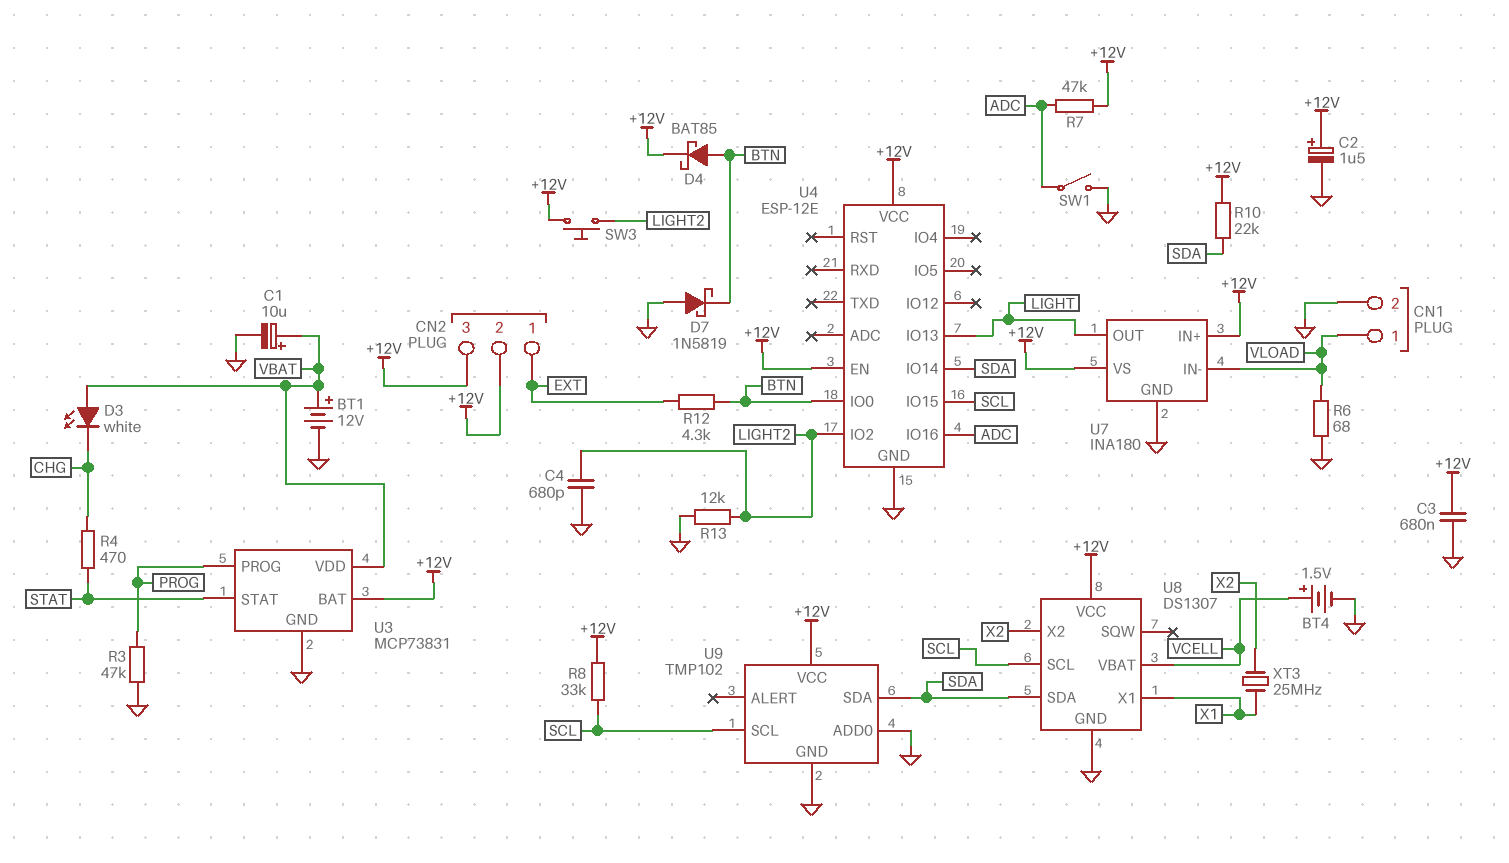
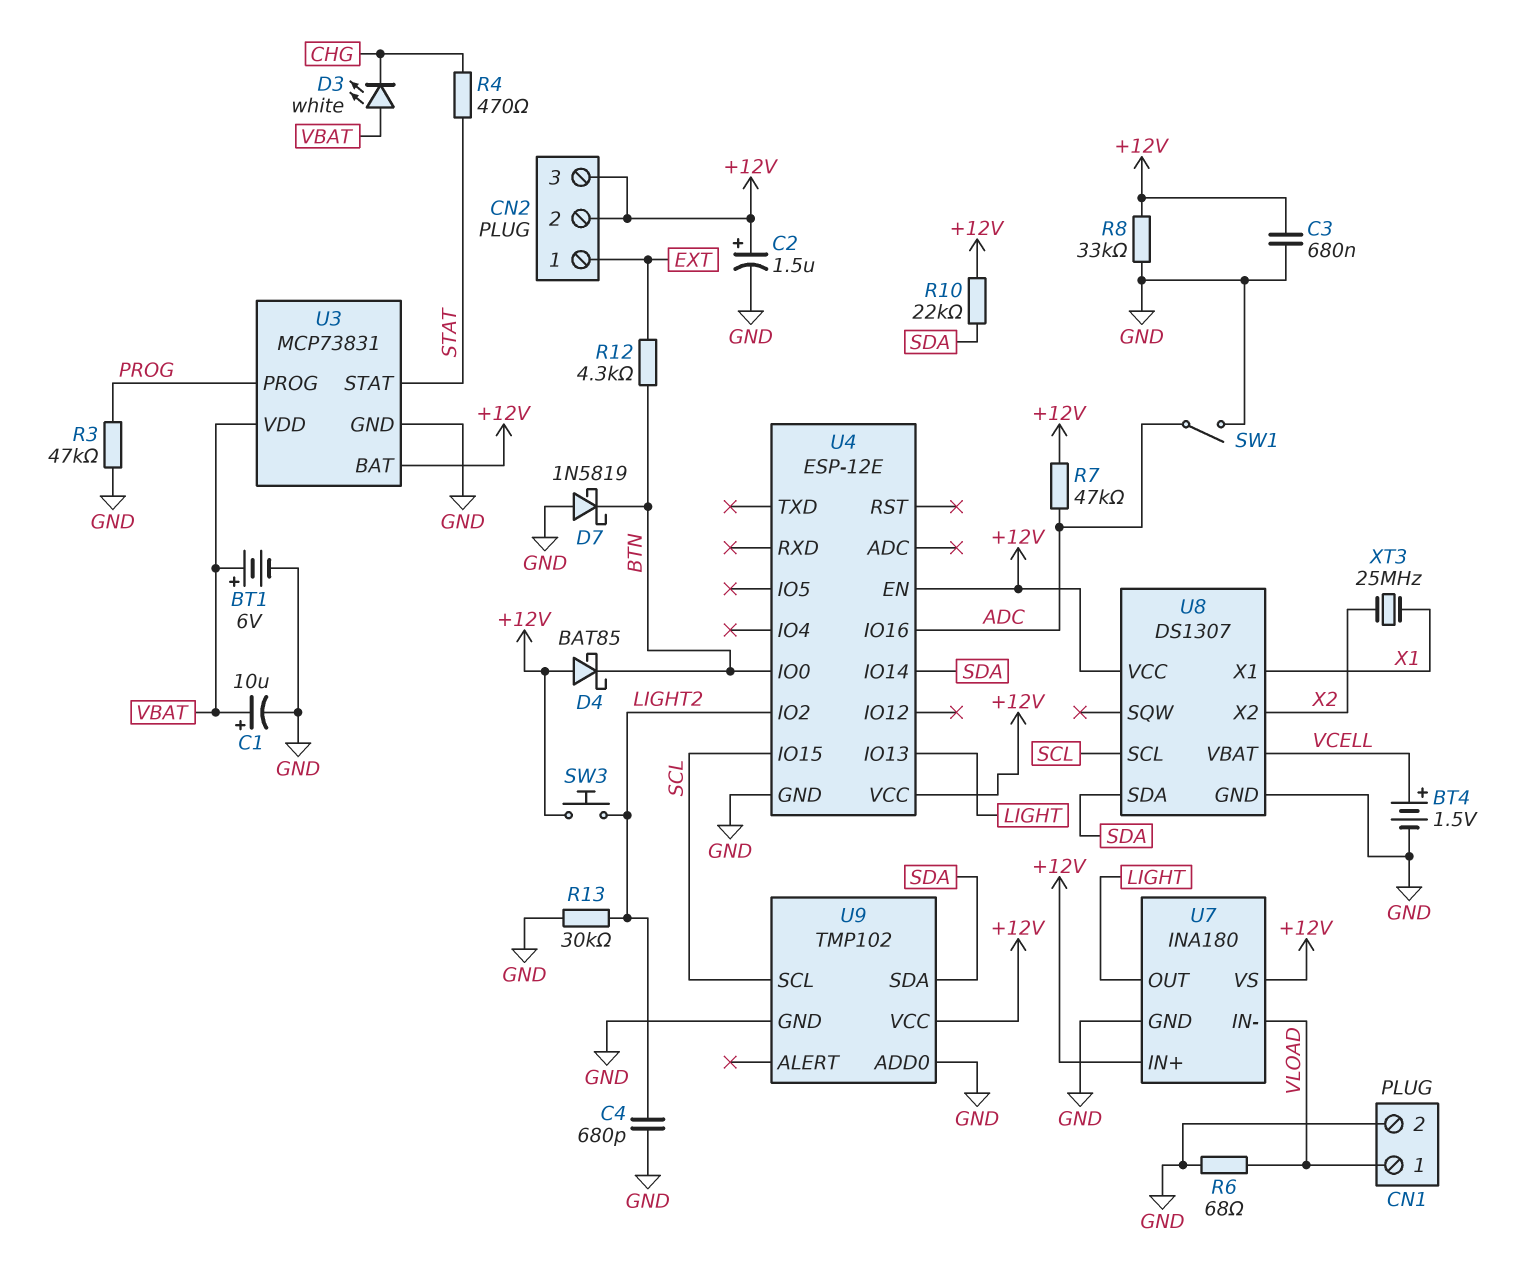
BT1: 12V (plus VBAT, minus GND) -> 6V (plus VBAT, minus GND)
D4: schottky BAT85 (A BTN, K +12V) -> schottky BAT85 (A +12V, K BTN)
R8: 33k (+12V, SCL) -> 33k (+12V, GND)
R13: 12k (GND, LIGHT2) -> 30k (GND, LIGHT2)

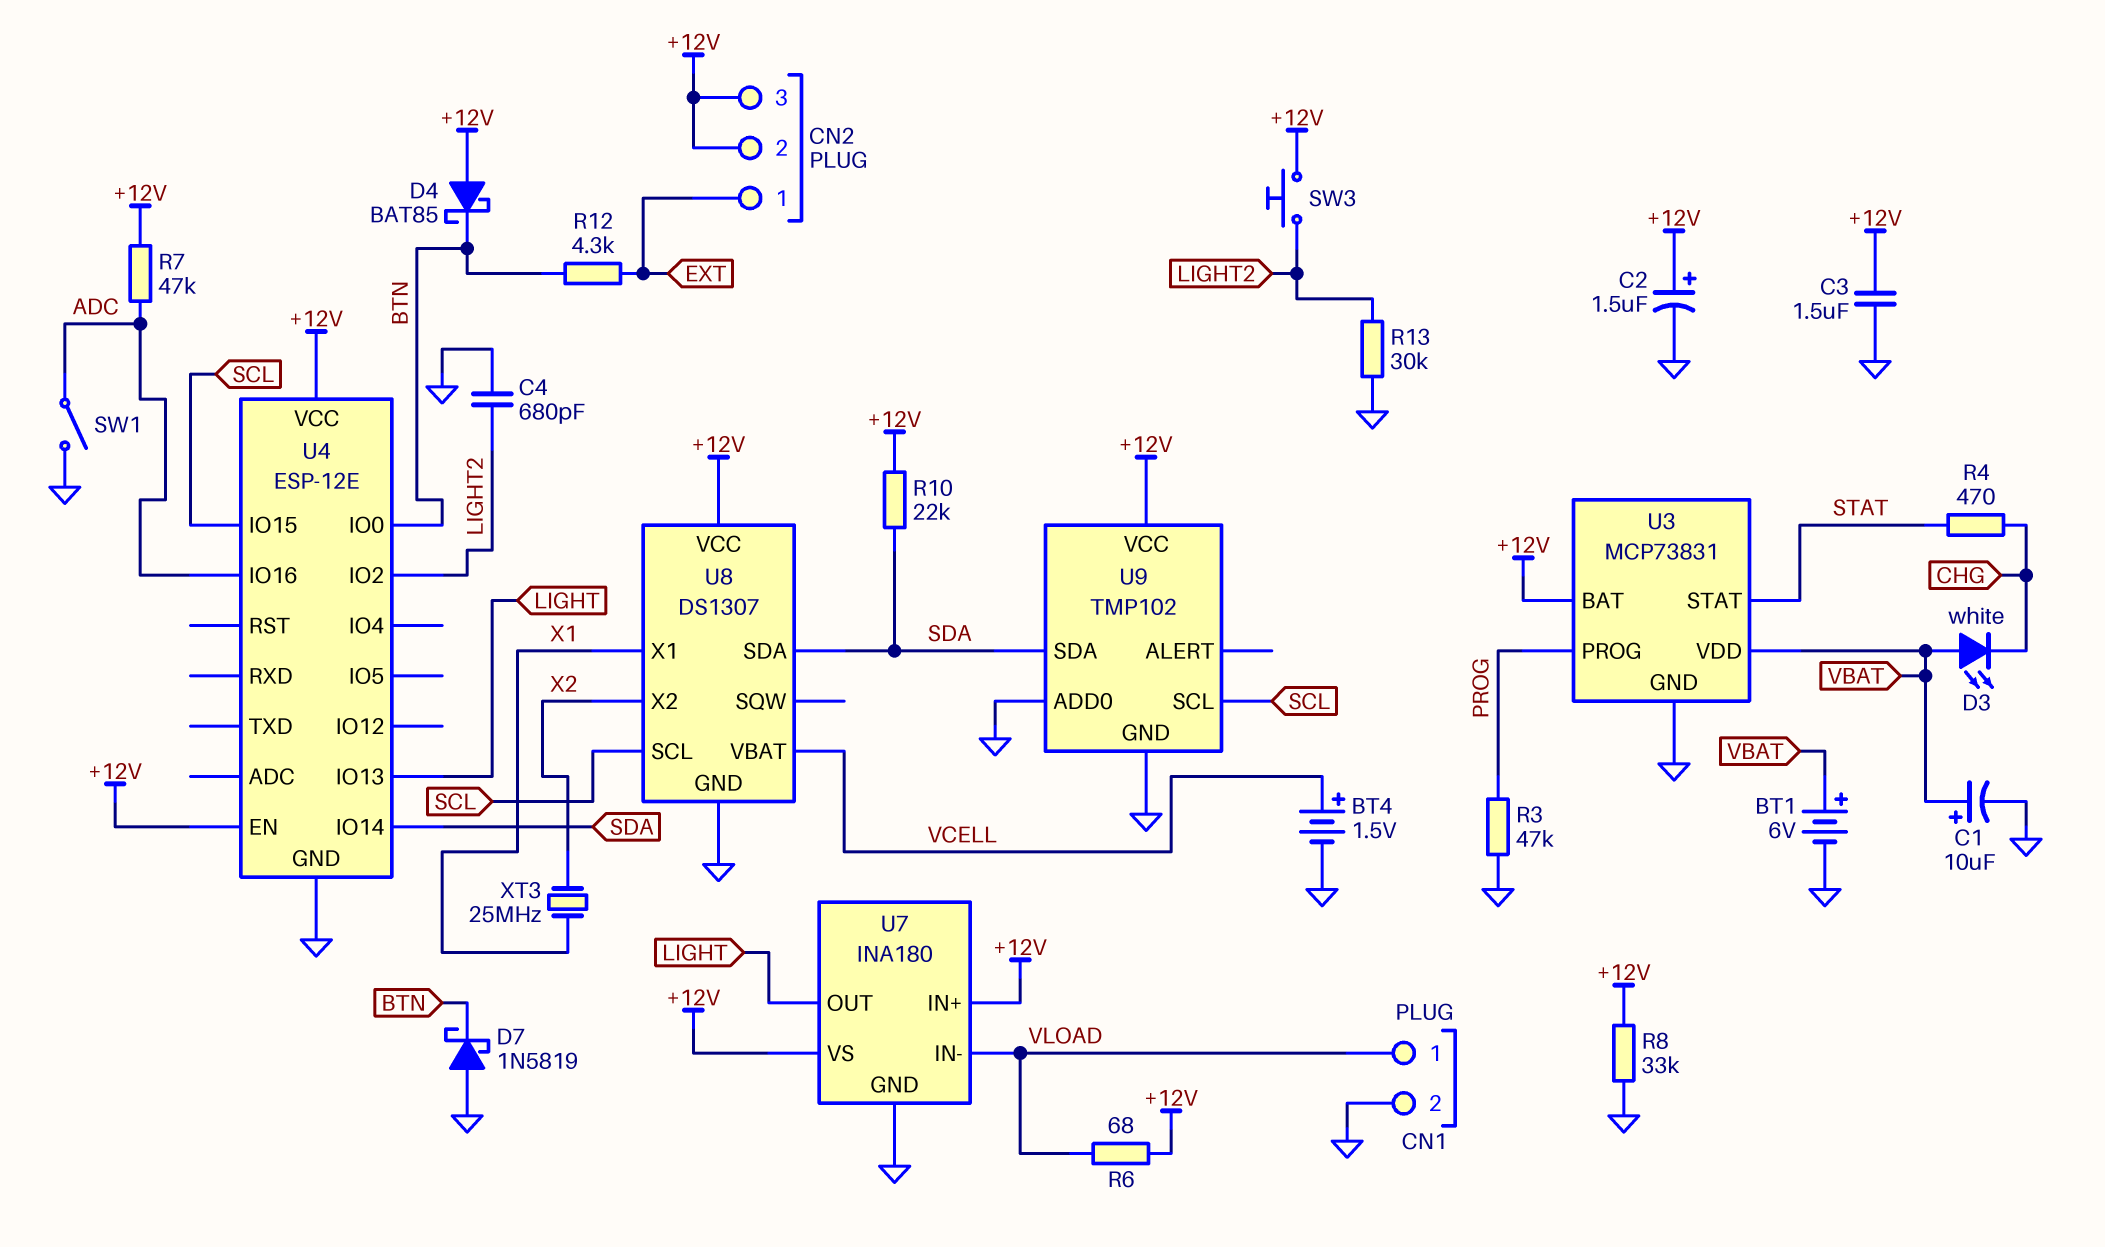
C3: 680nF (+12V, GND) -> 1.5uF (+12V, GND)
R6: 68 (GND, VLOAD) -> 68 (+12V, VLOAD)

